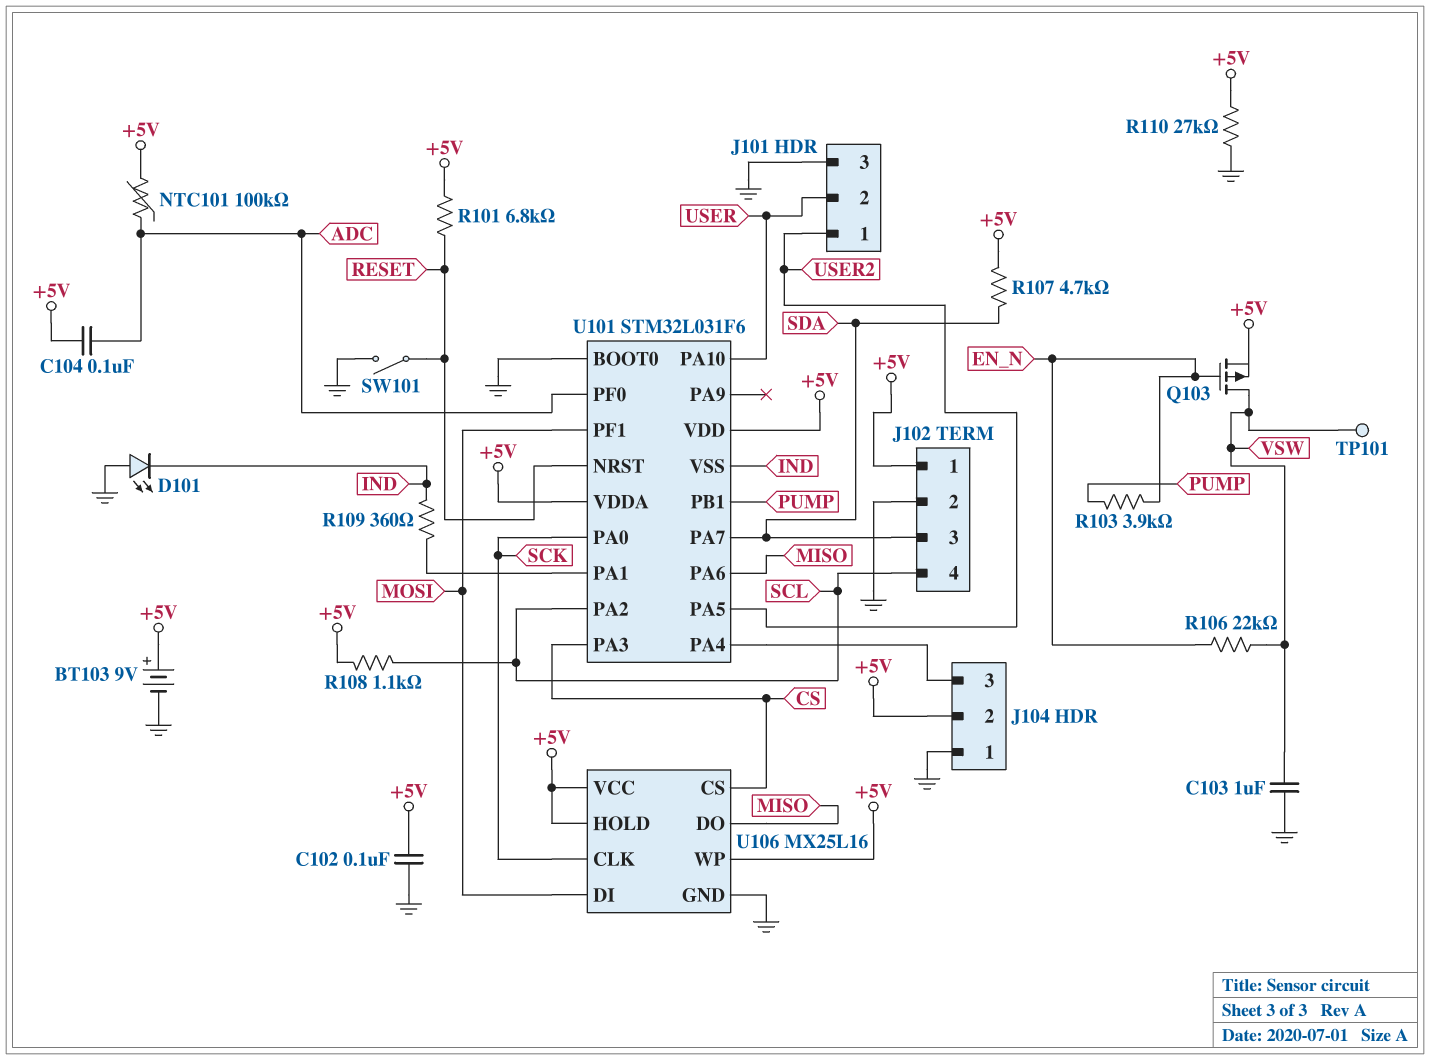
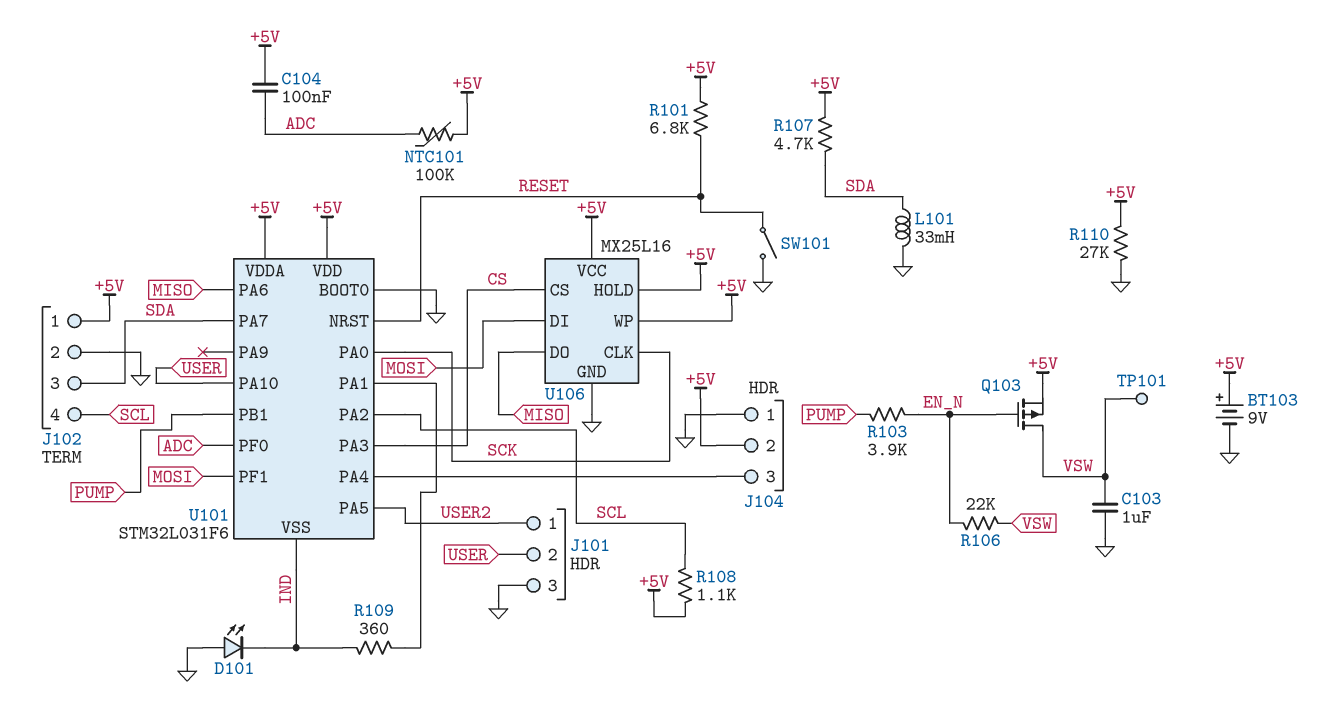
C102: 100nF (+5V, GND) -> none
L101: none -> 33mH (GND, SDA)

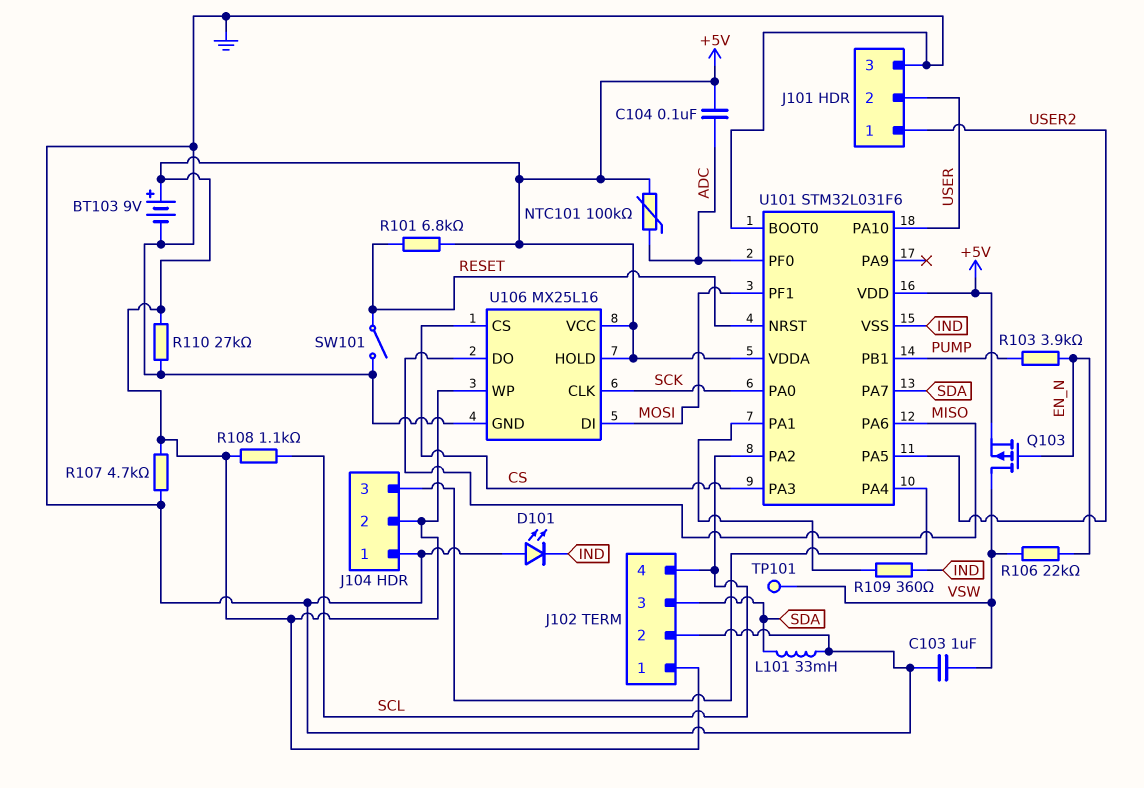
R107: 4.7k (+5V, SDA) -> 4.7k (+5V, GND)

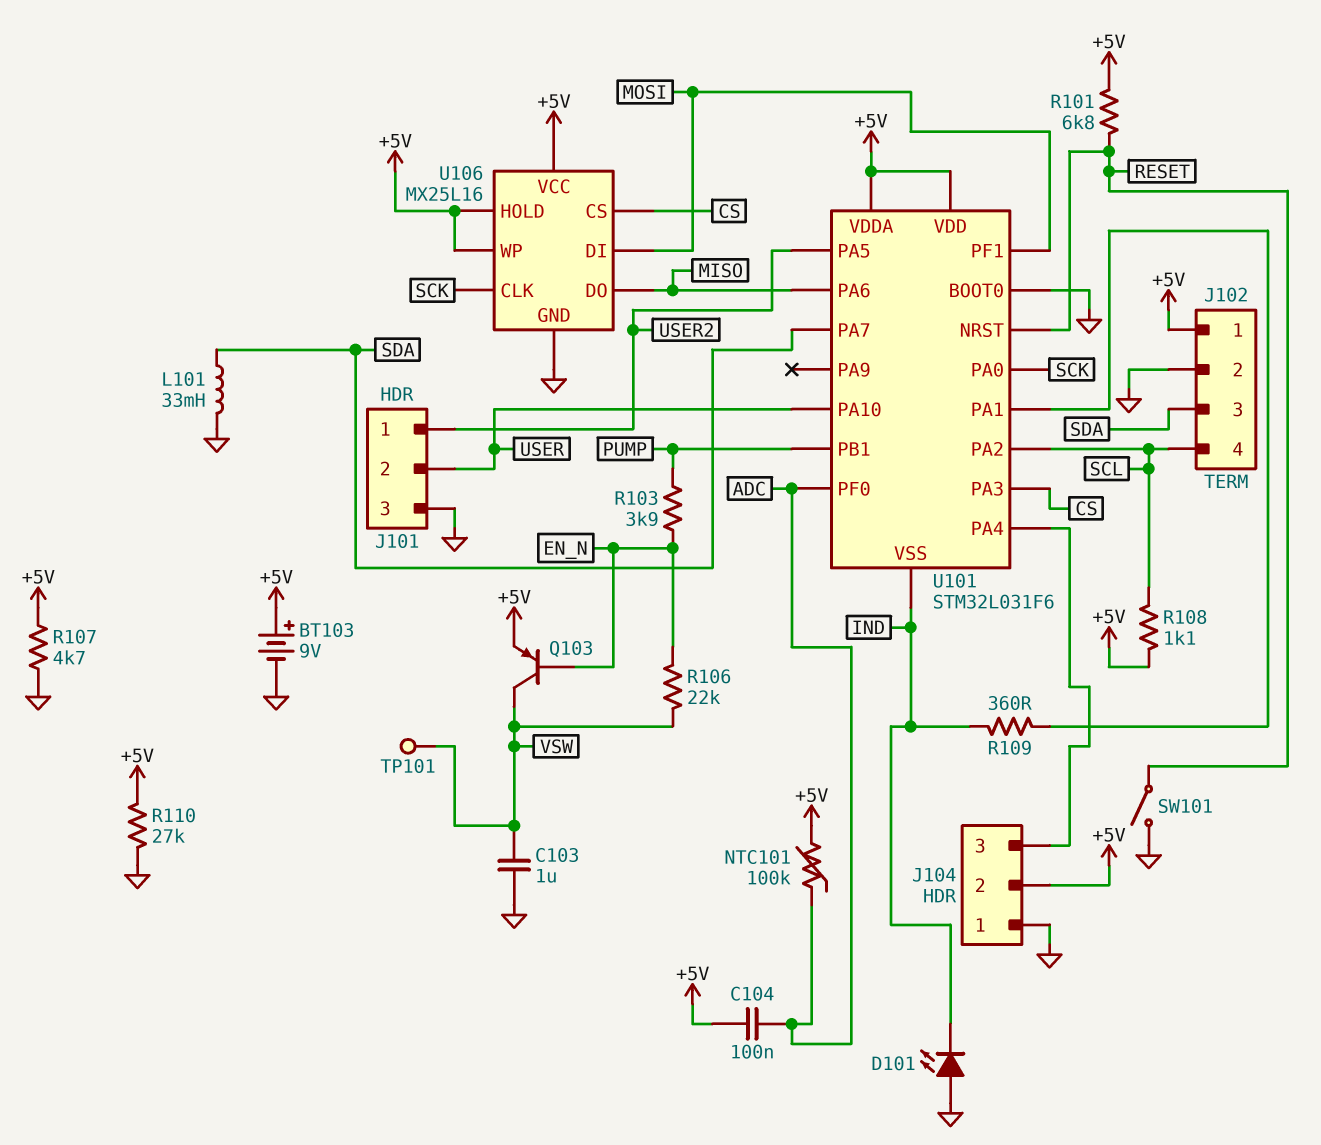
Q103: PMOS (G EN_N, D VSW, S +5V) -> PNP (B EN_N, C VSW, E +5V)

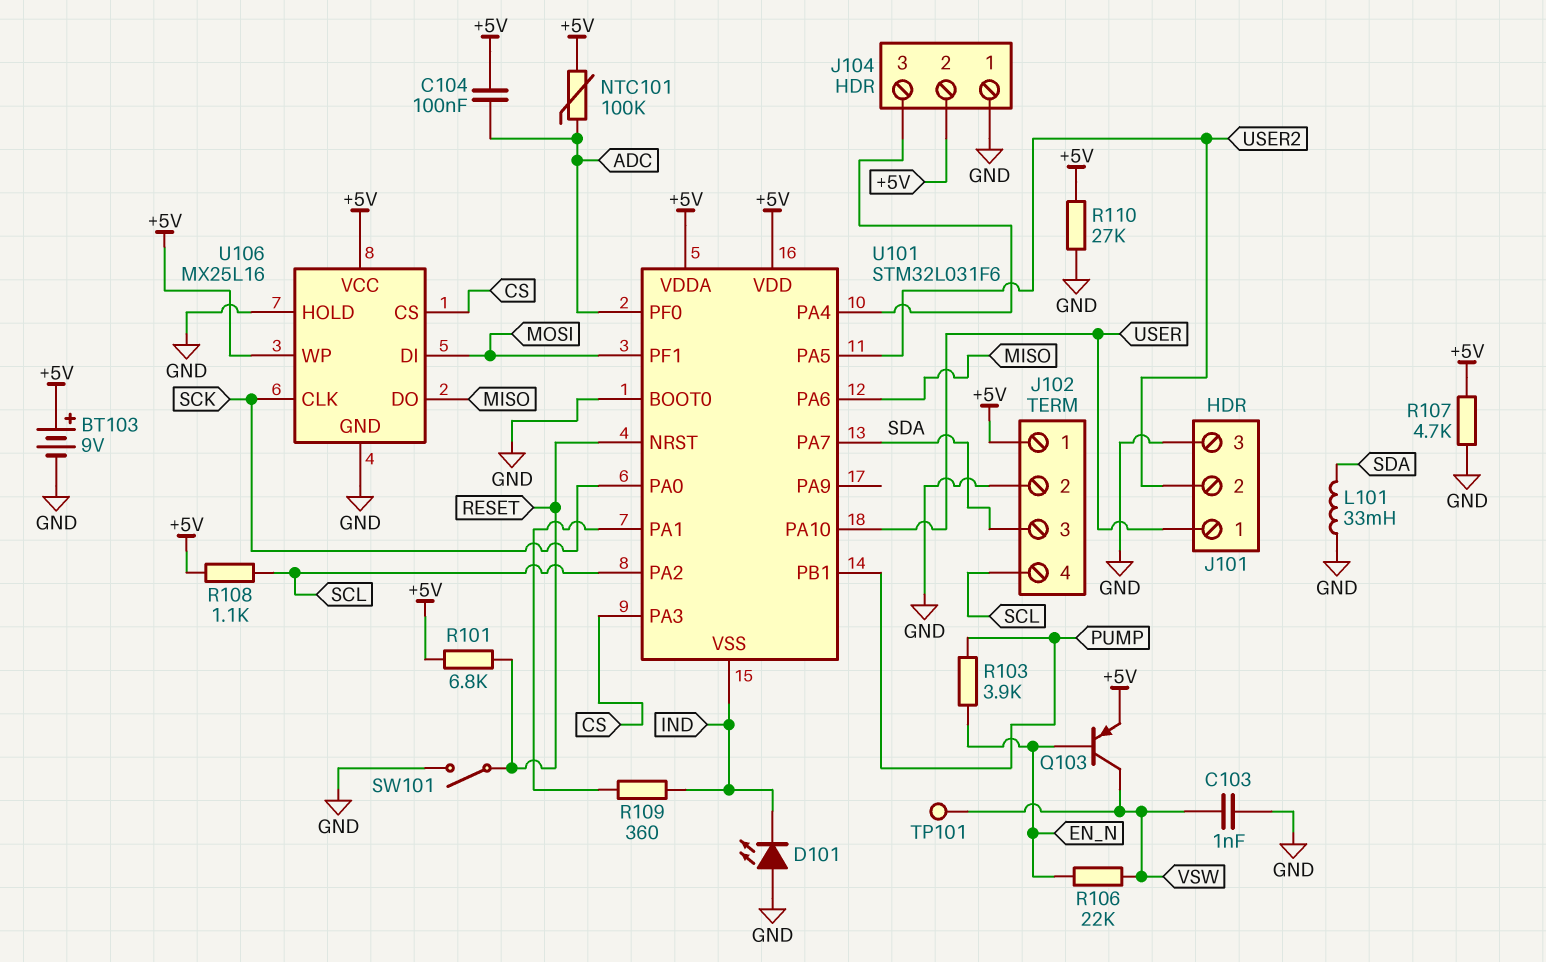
C103: 1uF (GND, VSW) -> 1nF (GND, VSW)
J101 pin 1: USER2 -> USER
J101 pin 2: USER -> USER2
U106 pin HOLD: +5V -> GND

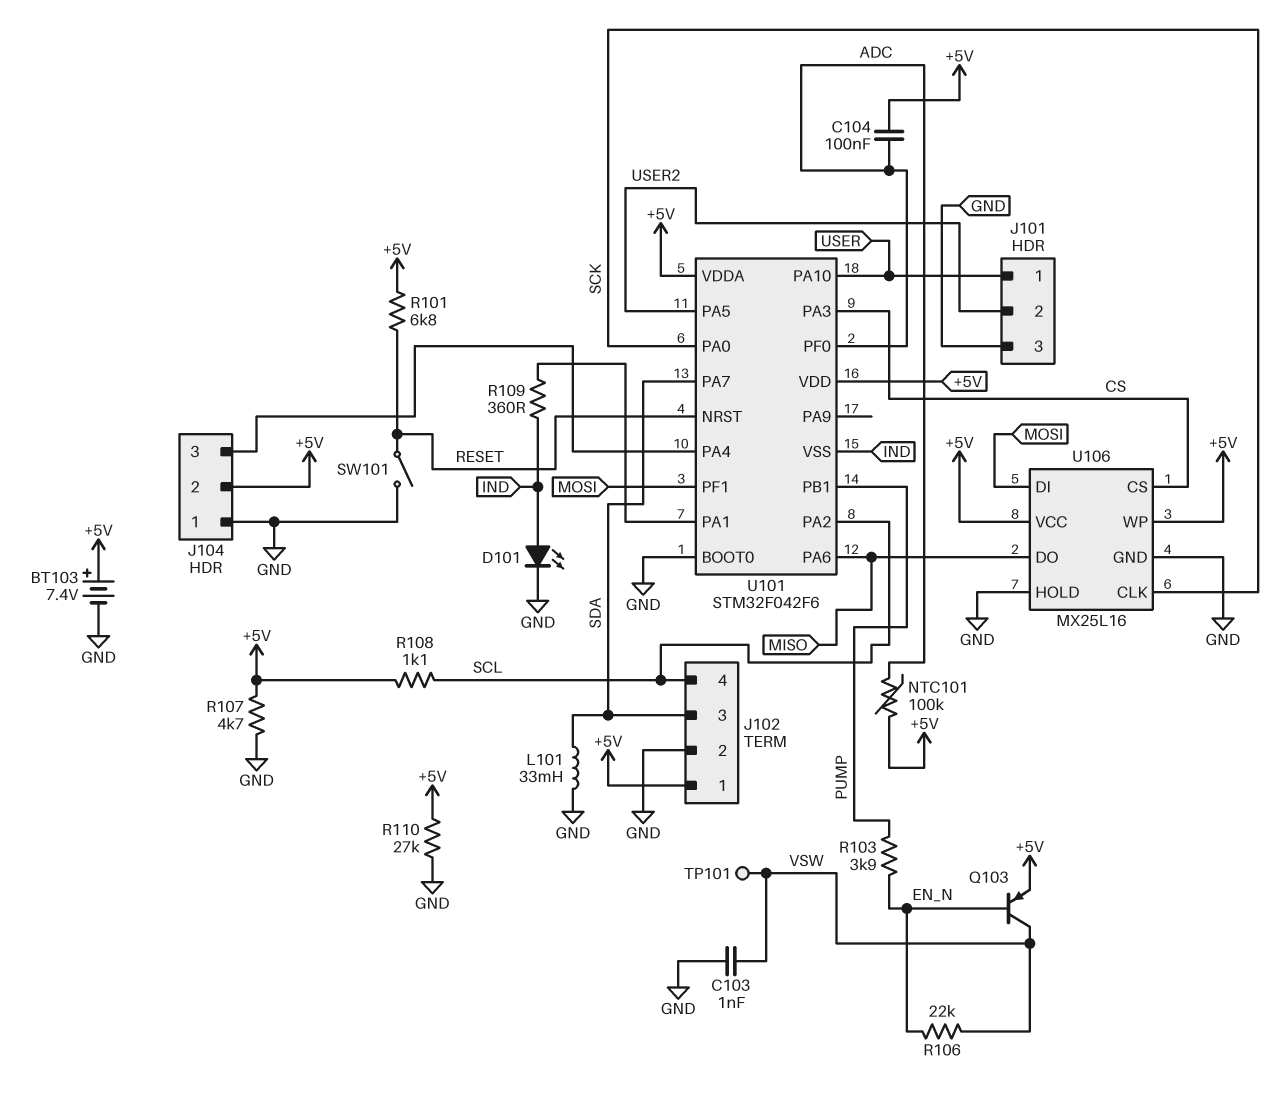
BT103: 9V (plus +5V, minus GND) -> 7.4V (plus +5V, minus GND)
D101: LED (A GND, K IND) -> LED (A IND, K GND)
U101: STM32L031F6 -> STM32F042F6

